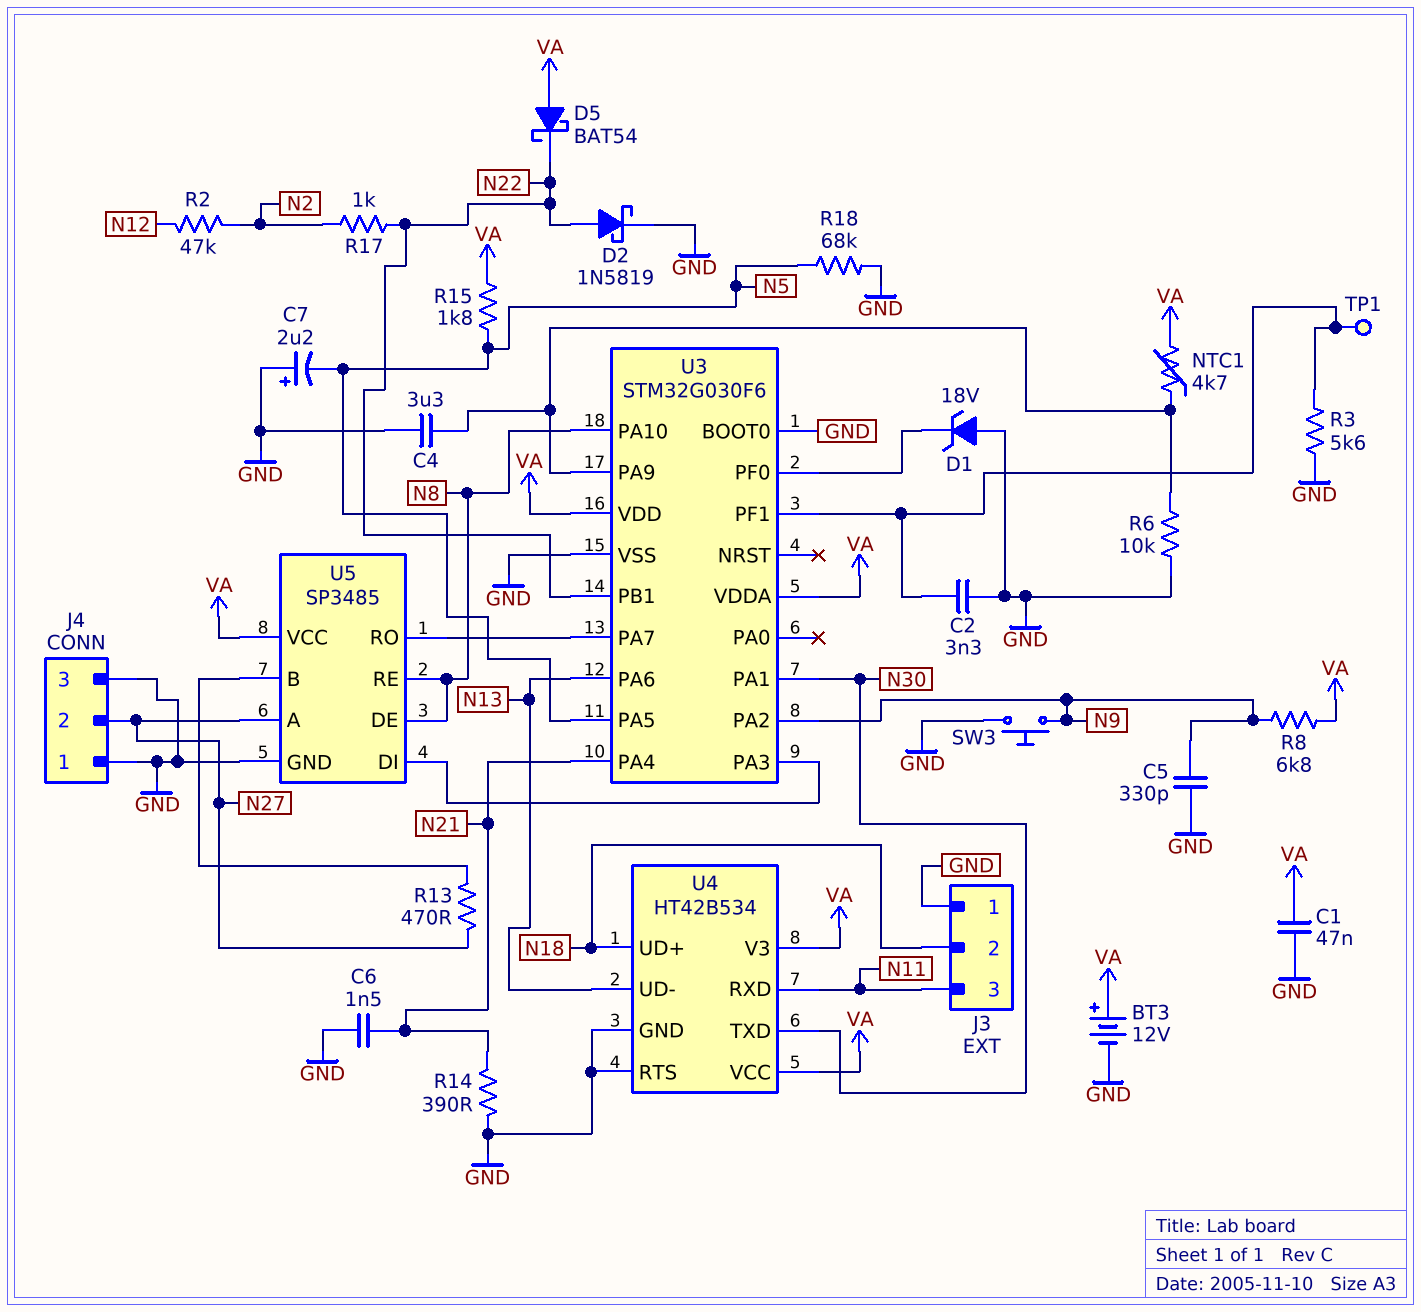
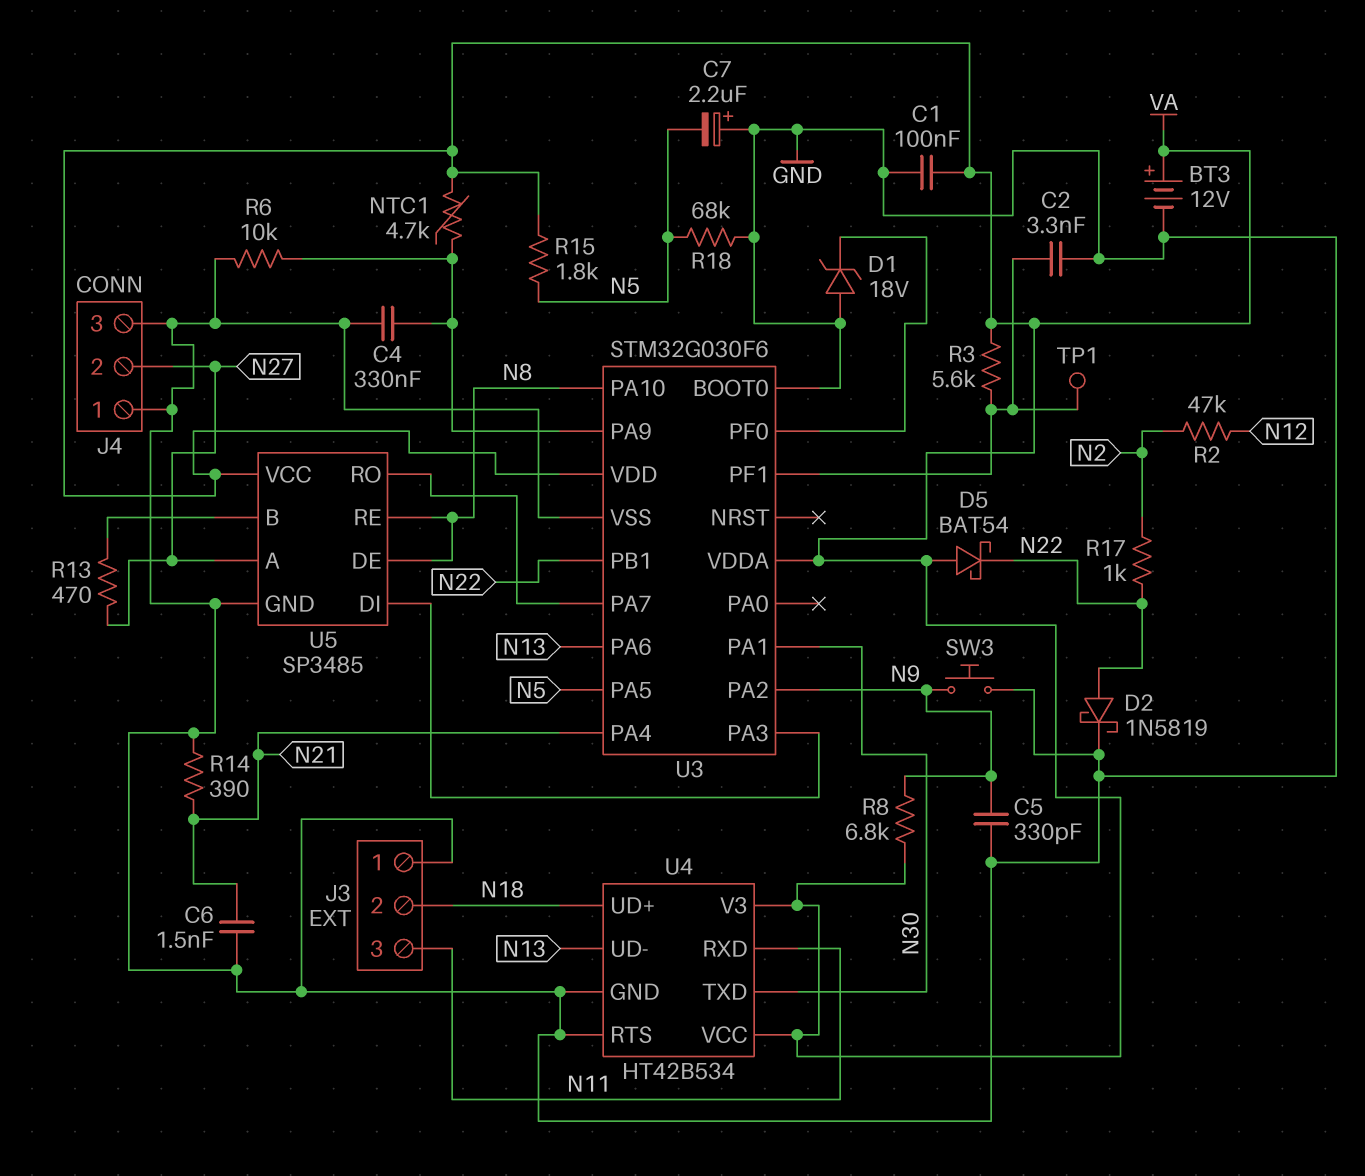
C1: 47nF (GND, VA) -> 100nF (GND, VA)
C4: 3.3uF (GND, U3/PA9) -> 330nF (GND, U3/PA9)
R3: 5.6k (GND, U3/PF1) -> 5.6k (U3/PF1, VA)

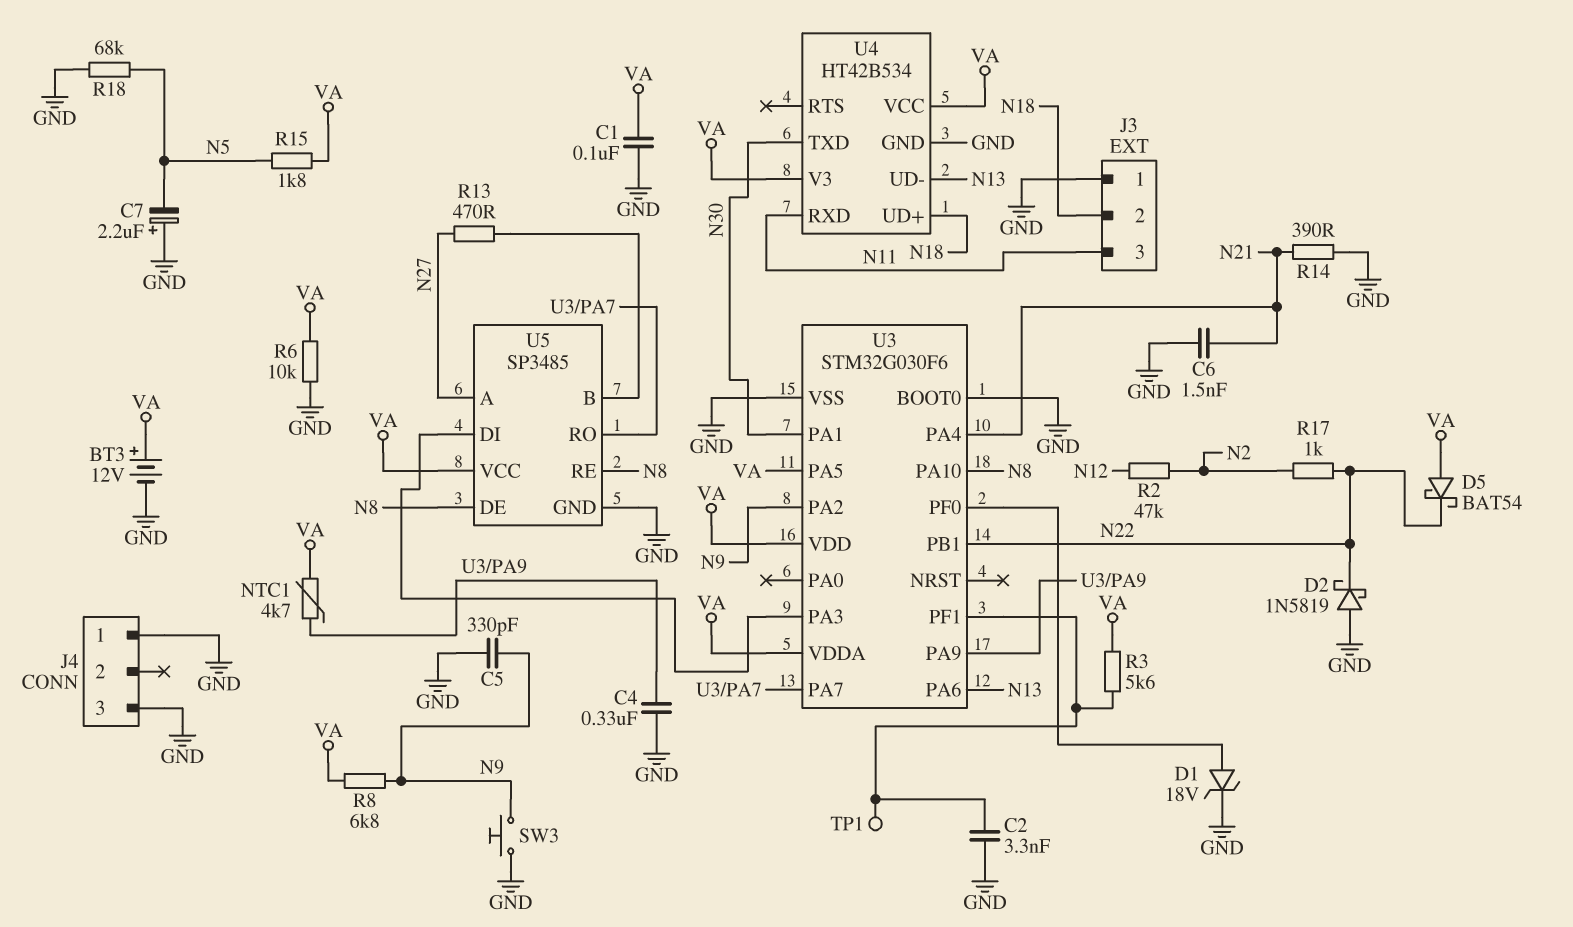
D1: zener 18V (A GND, K U3/PF0) -> zener 18V (A U3/PF0, K GND)
D2: schottky 1N5819 (A N22, K GND) -> schottky 1N5819 (A GND, K N22)
J4 pin 2: N27 -> none
R6: 10k (GND, U3/PA9) -> 10k (GND, VA)
U3 pin PA5: N5 -> VA
U4 pin RTS: GND -> none

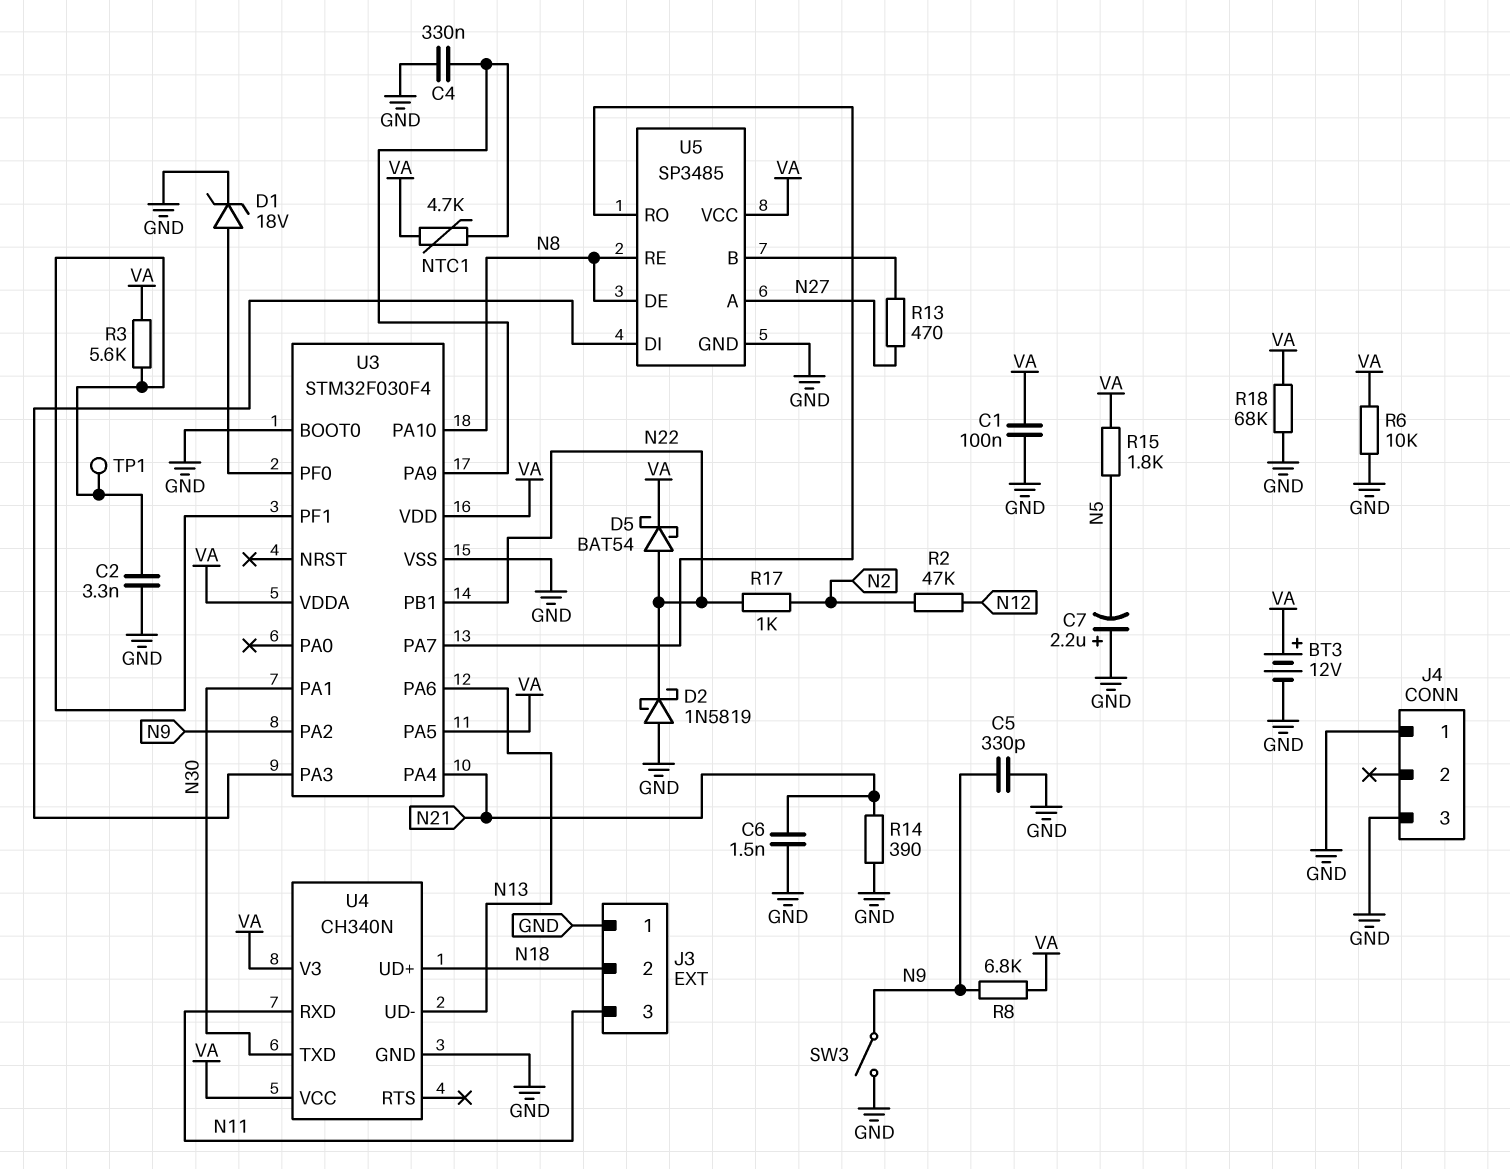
D5: schottky BAT54 (A VA, K N22) -> schottky BAT54 (A N22, K VA)
R18: 68k (GND, N5) -> 68k (GND, VA)
SW3: button (GND, N9) -> switch (GND, N9)
U3: STM32G030F6 -> STM32F030F4
U4: HT42B534 -> CH340N

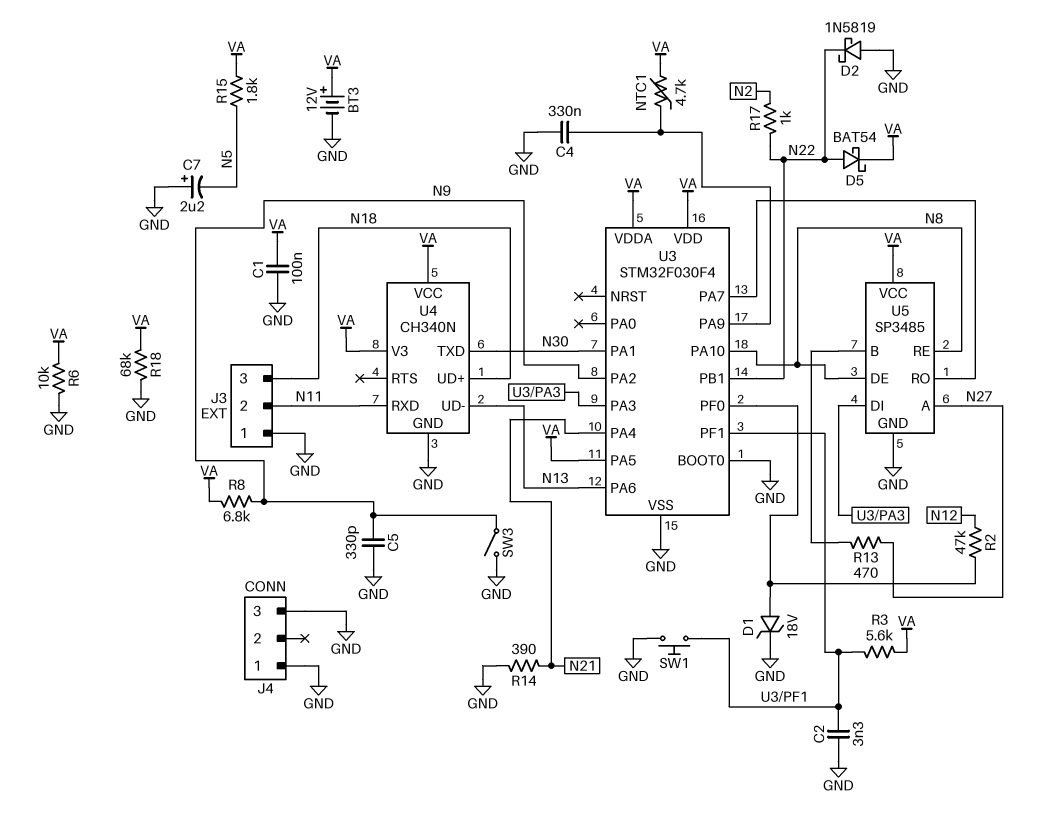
C6: 1.5nF (GND, N21) -> none
J3 pin 2: N18 -> N11
J3 pin 3: N11 -> N18
R2: 47k (N2, N12) -> 47k (N12, U3/PF0)
SW1: none -> button (GND, U3/PF1)
TP1: test point (U3/PF1) -> none

